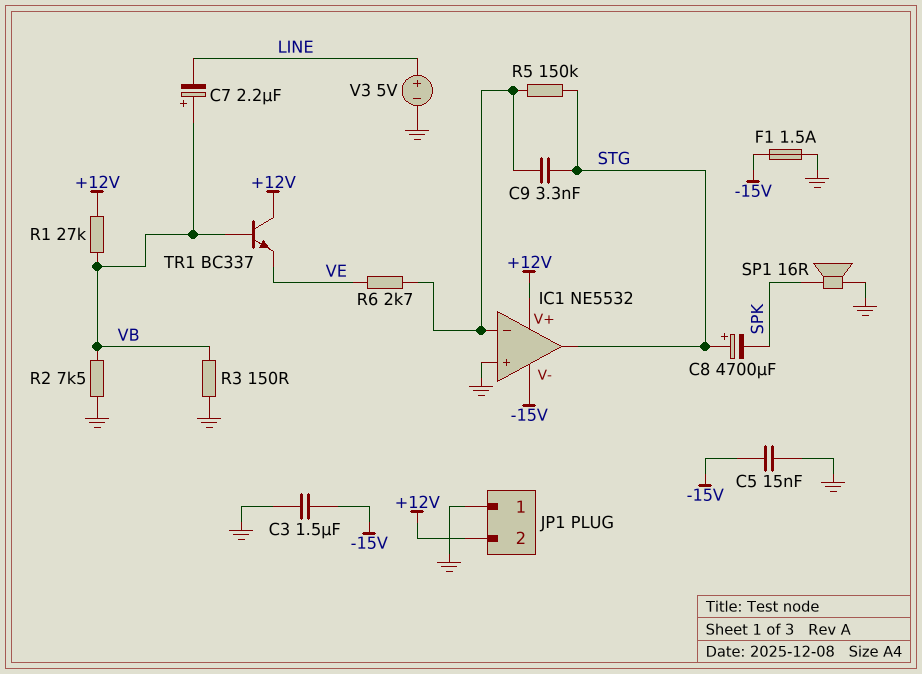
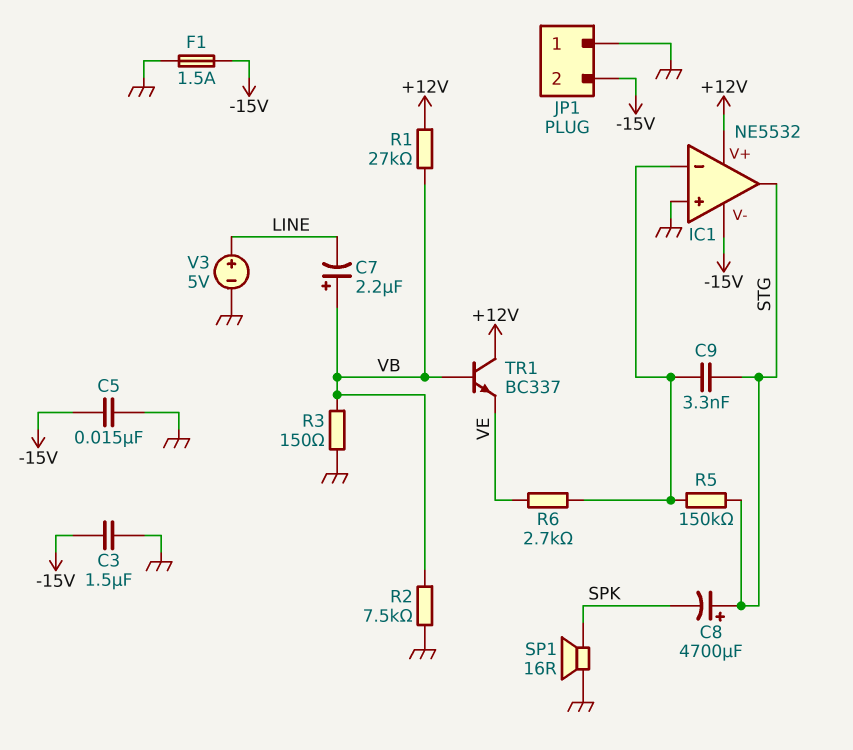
JP1 pin 2: +12V -> -15V

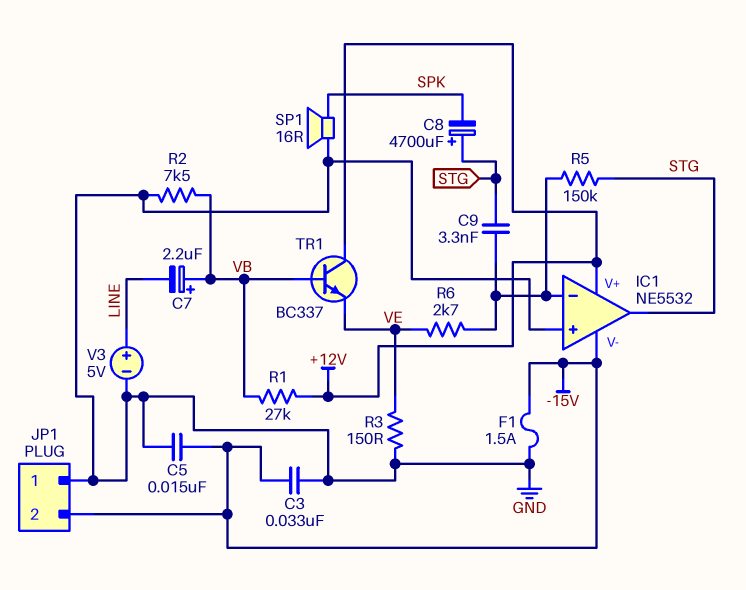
C3: 1.5uF (-15V, GND) -> 33nF (-15V, GND)
R3: 150 (GND, VB) -> 150 (GND, VE)

